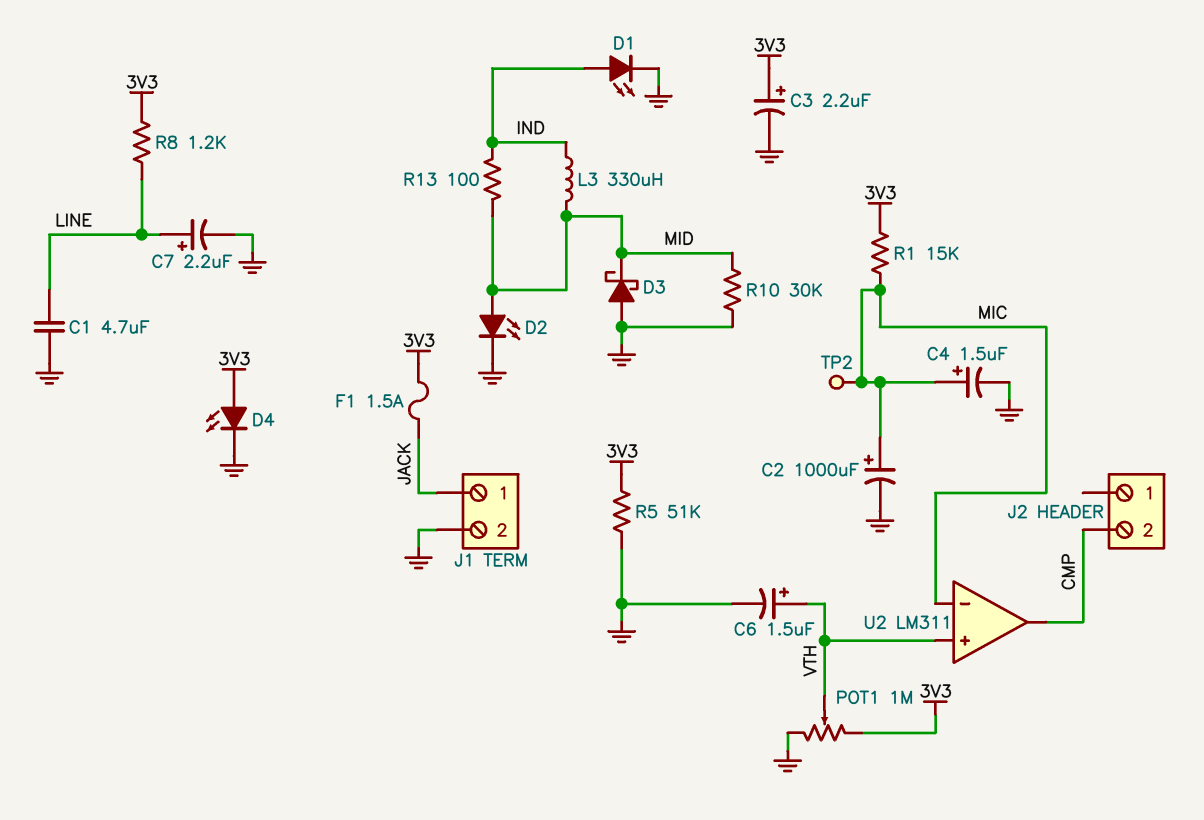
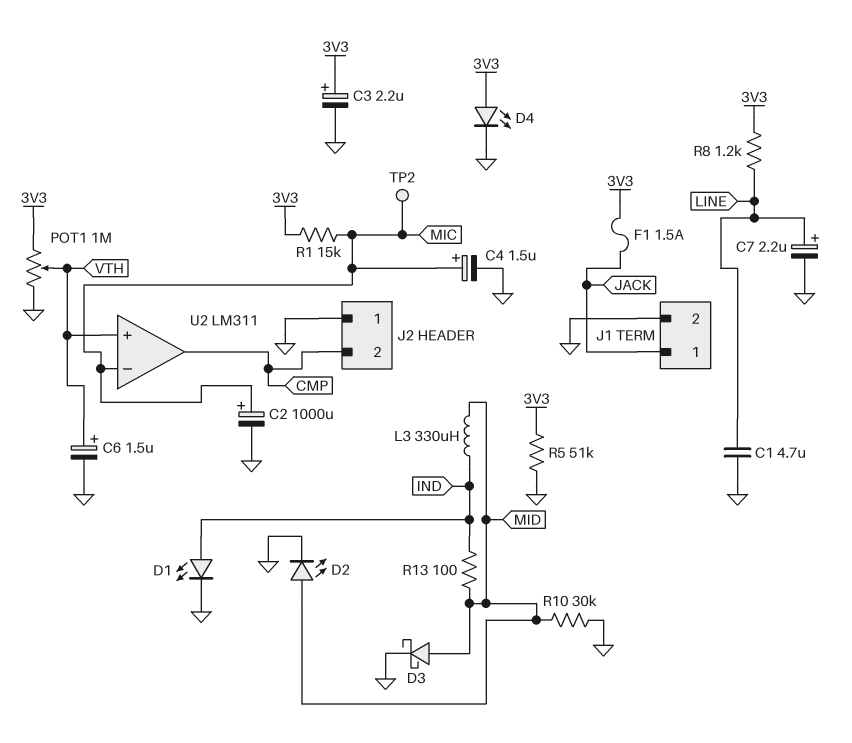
D3: schottky (A GND, K MID) -> schottky (A MID, K GND)
J2 pin 1: none -> GND

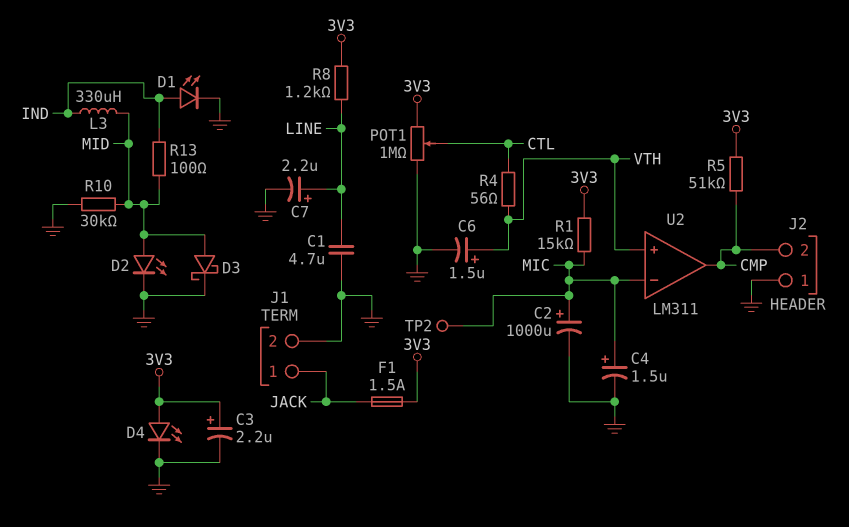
POT1: 1M (3V3, GND, wiper VTH) -> 1M (3V3, GND, wiper CTL)
R4: none -> 56 (CTL, VTH)
R5: 51k (3V3, GND) -> 51k (3V3, CMP)

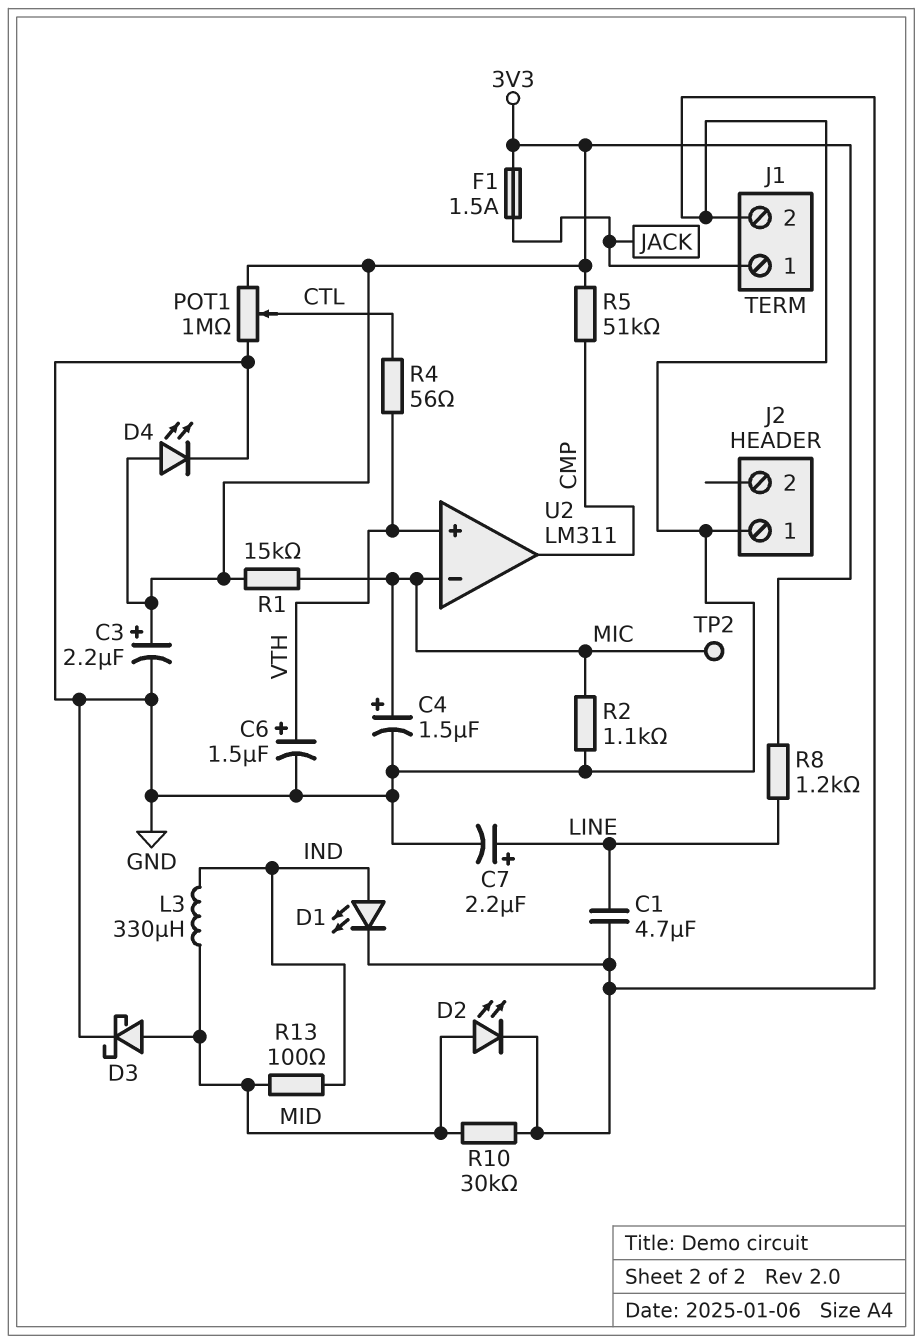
C2: 1000uF (plus MIC, minus GND) -> none
J2 pin 2: CMP -> none
R2: none -> 1.1k (GND, MIC)

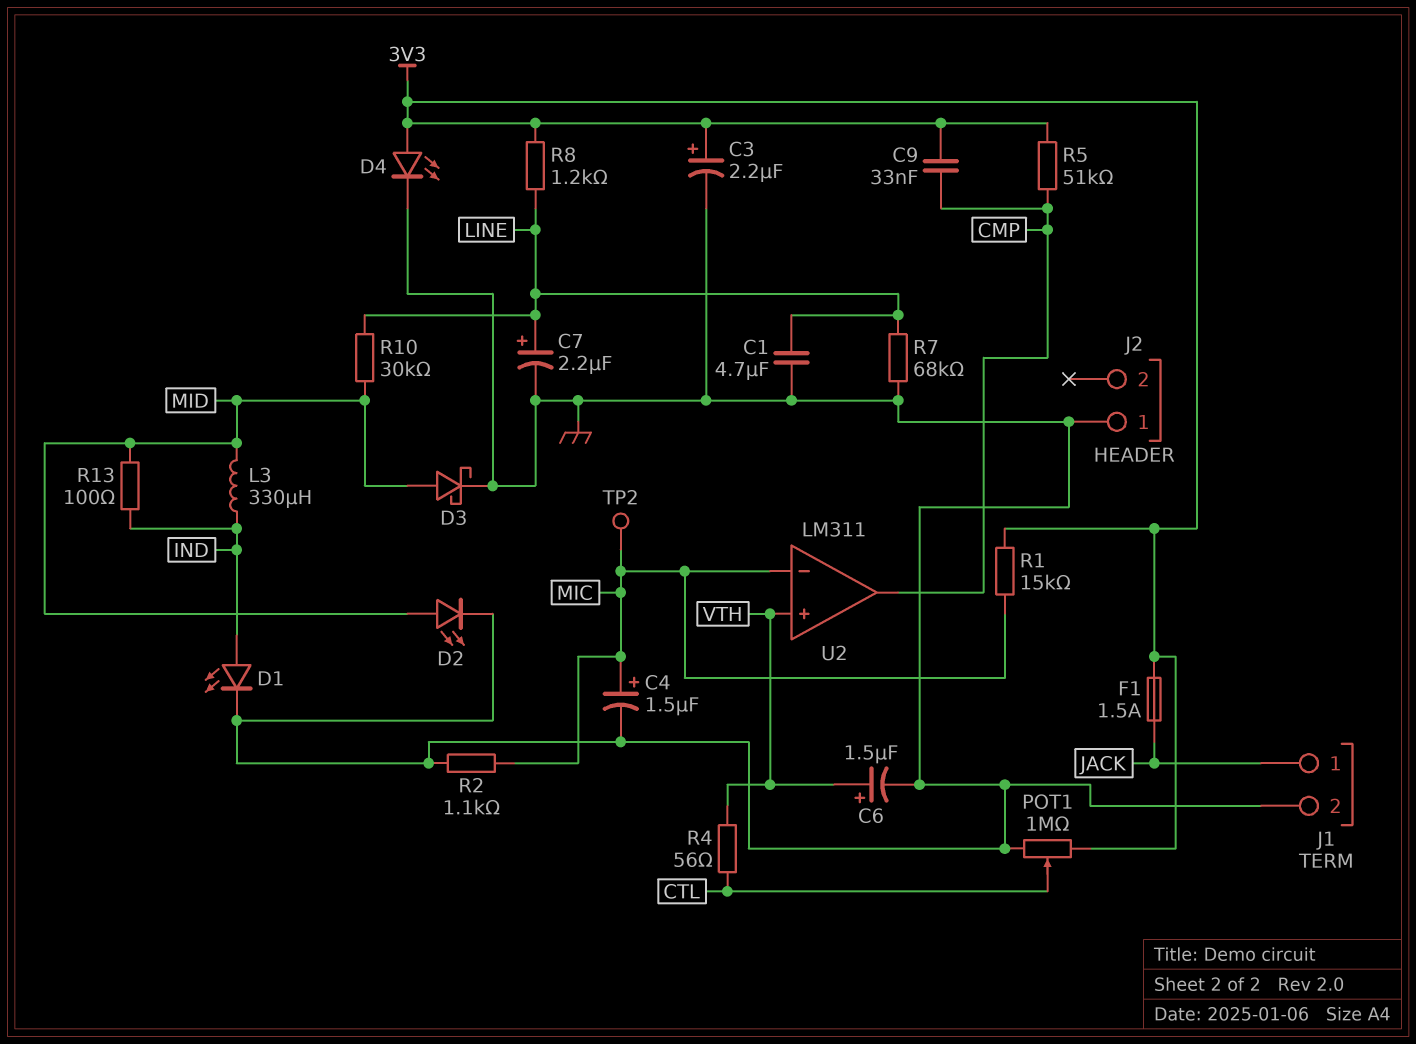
C9: none -> 33nF (3V3, CMP)
R7: none -> 68k (GND, LINE)
R10: 30k (GND, MID) -> 30k (LINE, MID)

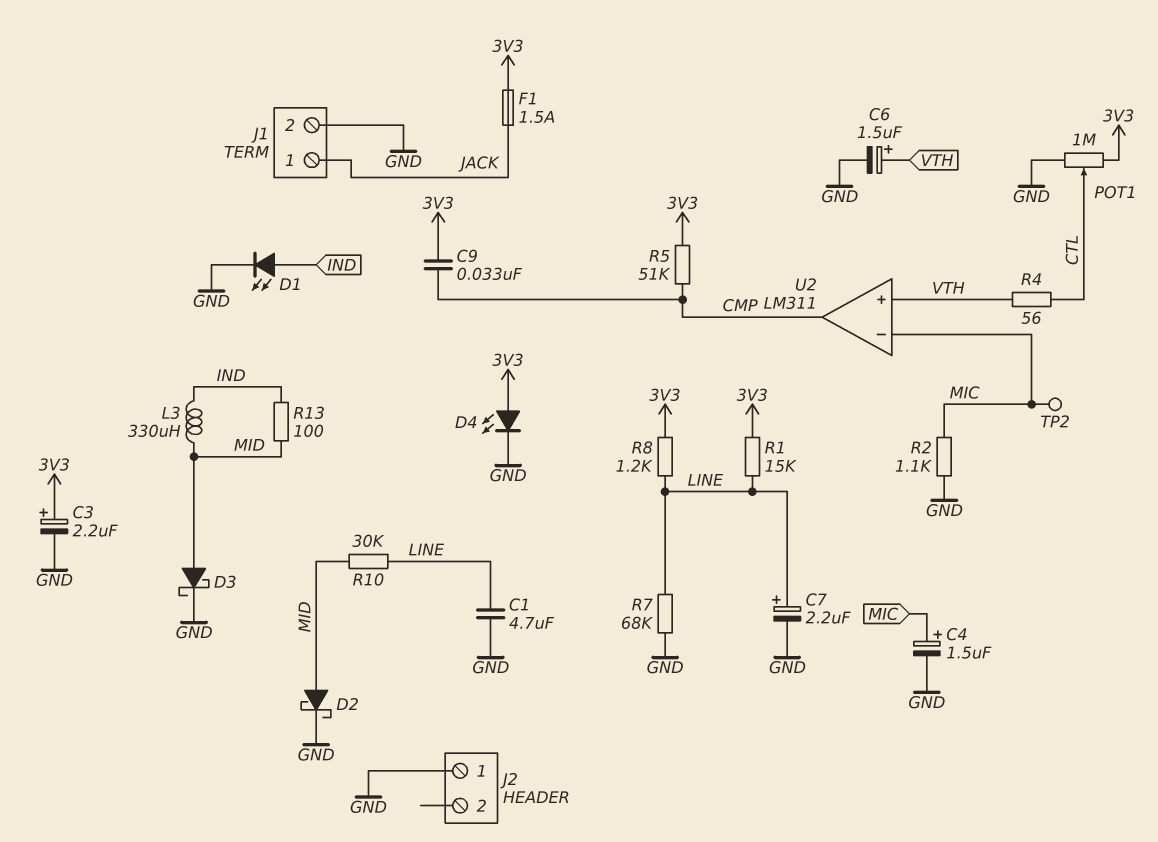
D2: LED (A MID, K GND) -> schottky (A MID, K GND)
R1: 15k (3V3, MIC) -> 15k (3V3, LINE)

